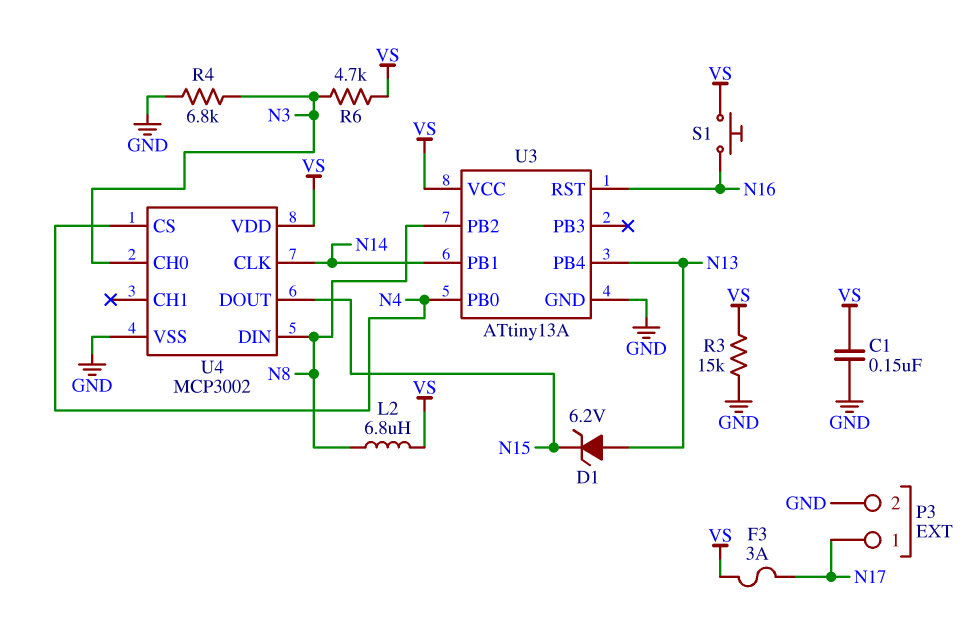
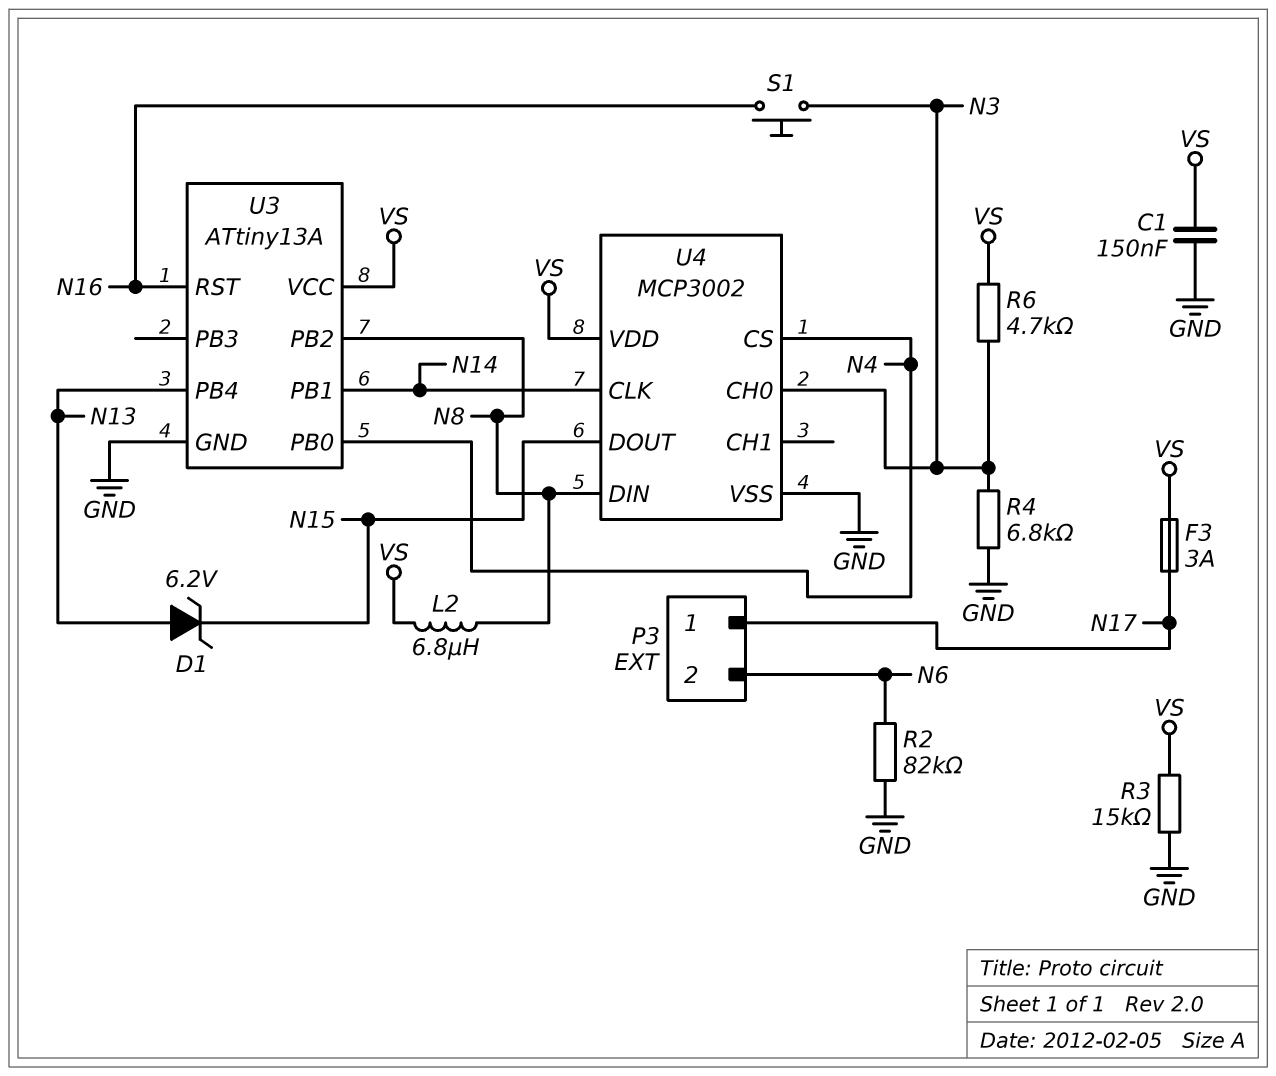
P3 pin 2: GND -> N6
R2: none -> 82k (GND, N6)
S1: button (N16, VS) -> button (N3, N16)

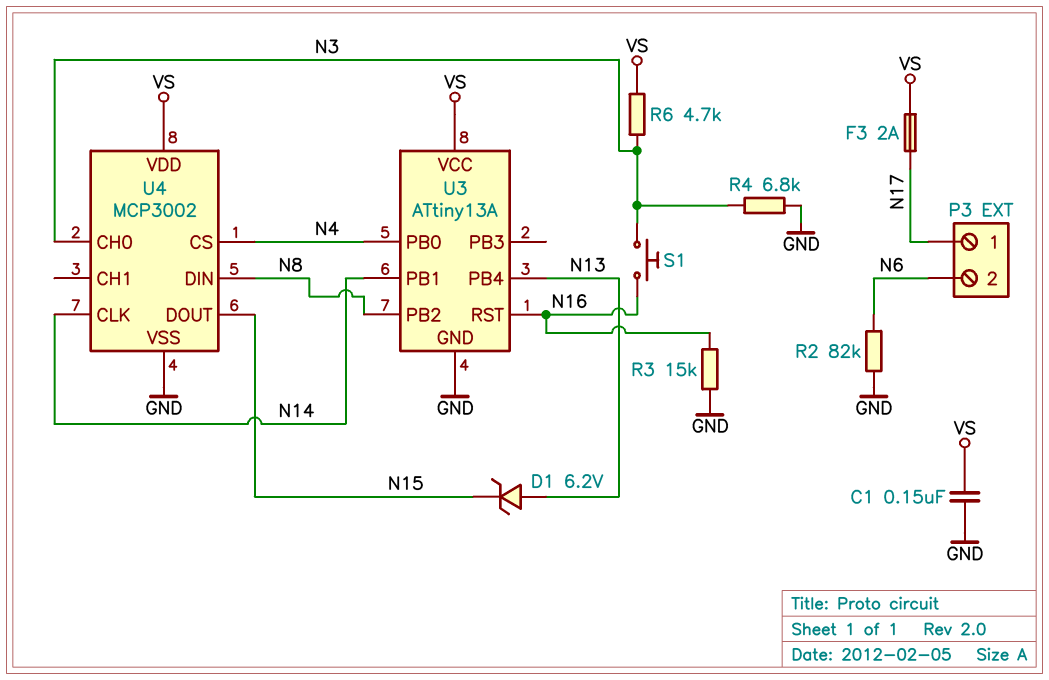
F3: 3A (N17, VS) -> 2A (N17, VS)
L2: 6.8uH (N8, VS) -> none
R3: 15k (GND, VS) -> 15k (GND, N16)

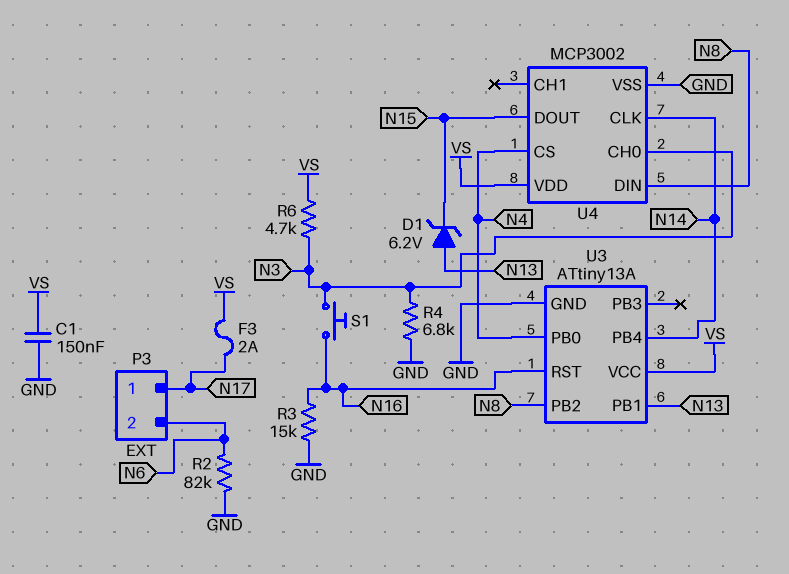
U3 pin PB1: N14 -> N13
U3 pin PB4: N13 -> N14

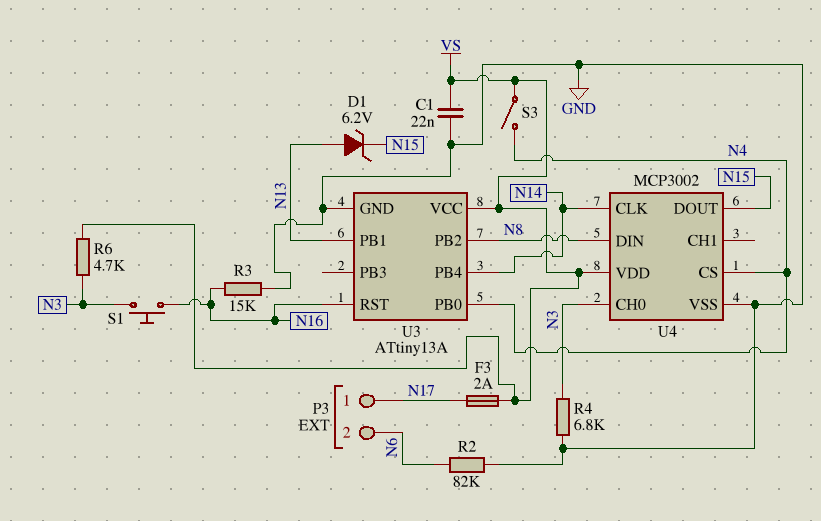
C1: 150nF (GND, VS) -> 22nF (GND, VS)
S3: none -> switch (N4, VS)

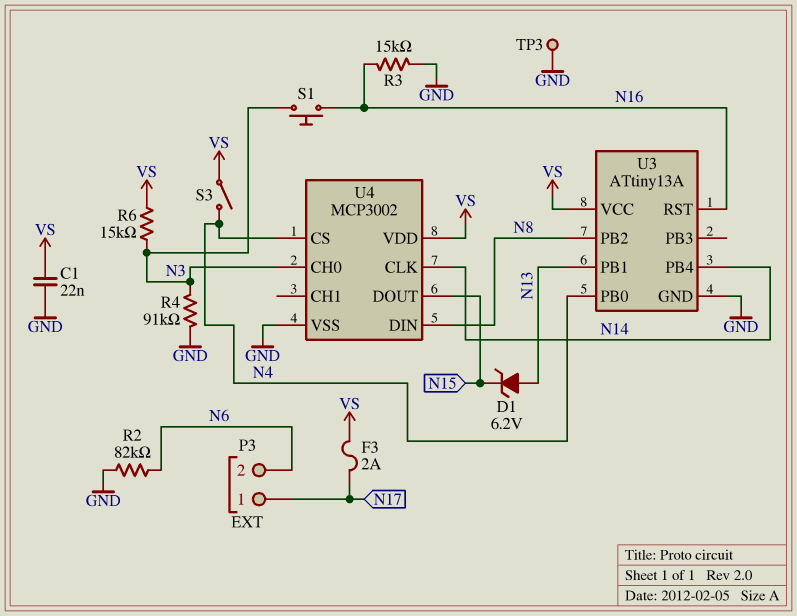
R4: 6.8k (GND, N3) -> 91k (GND, N3)
R6: 4.7k (N3, VS) -> 15k (N3, VS)
TP3: none -> test point (GND)

